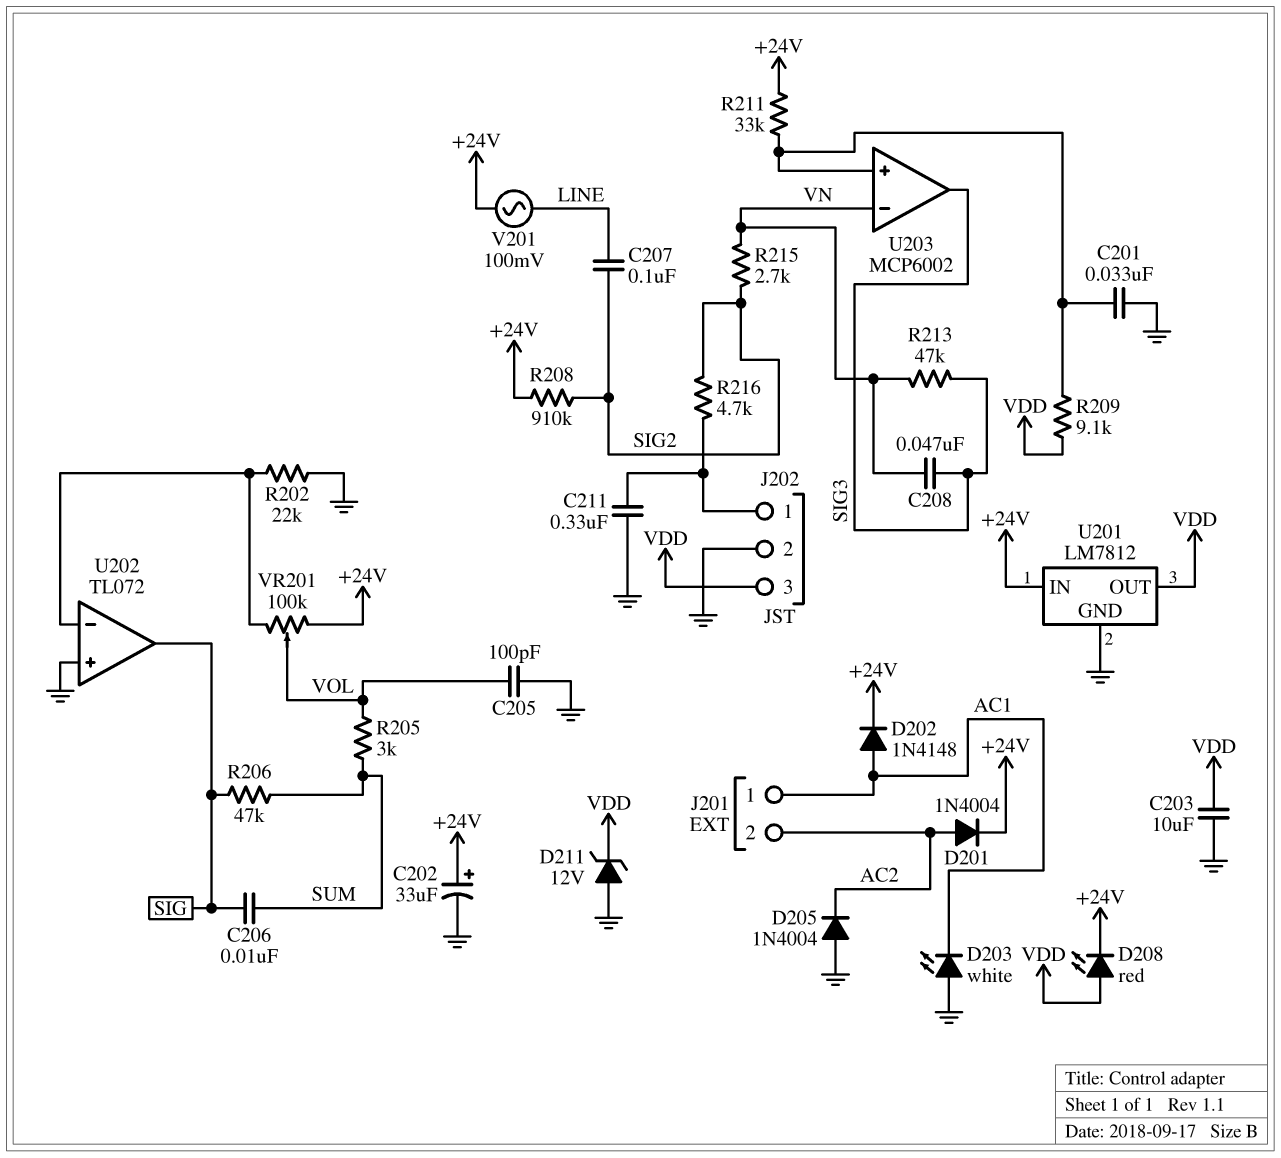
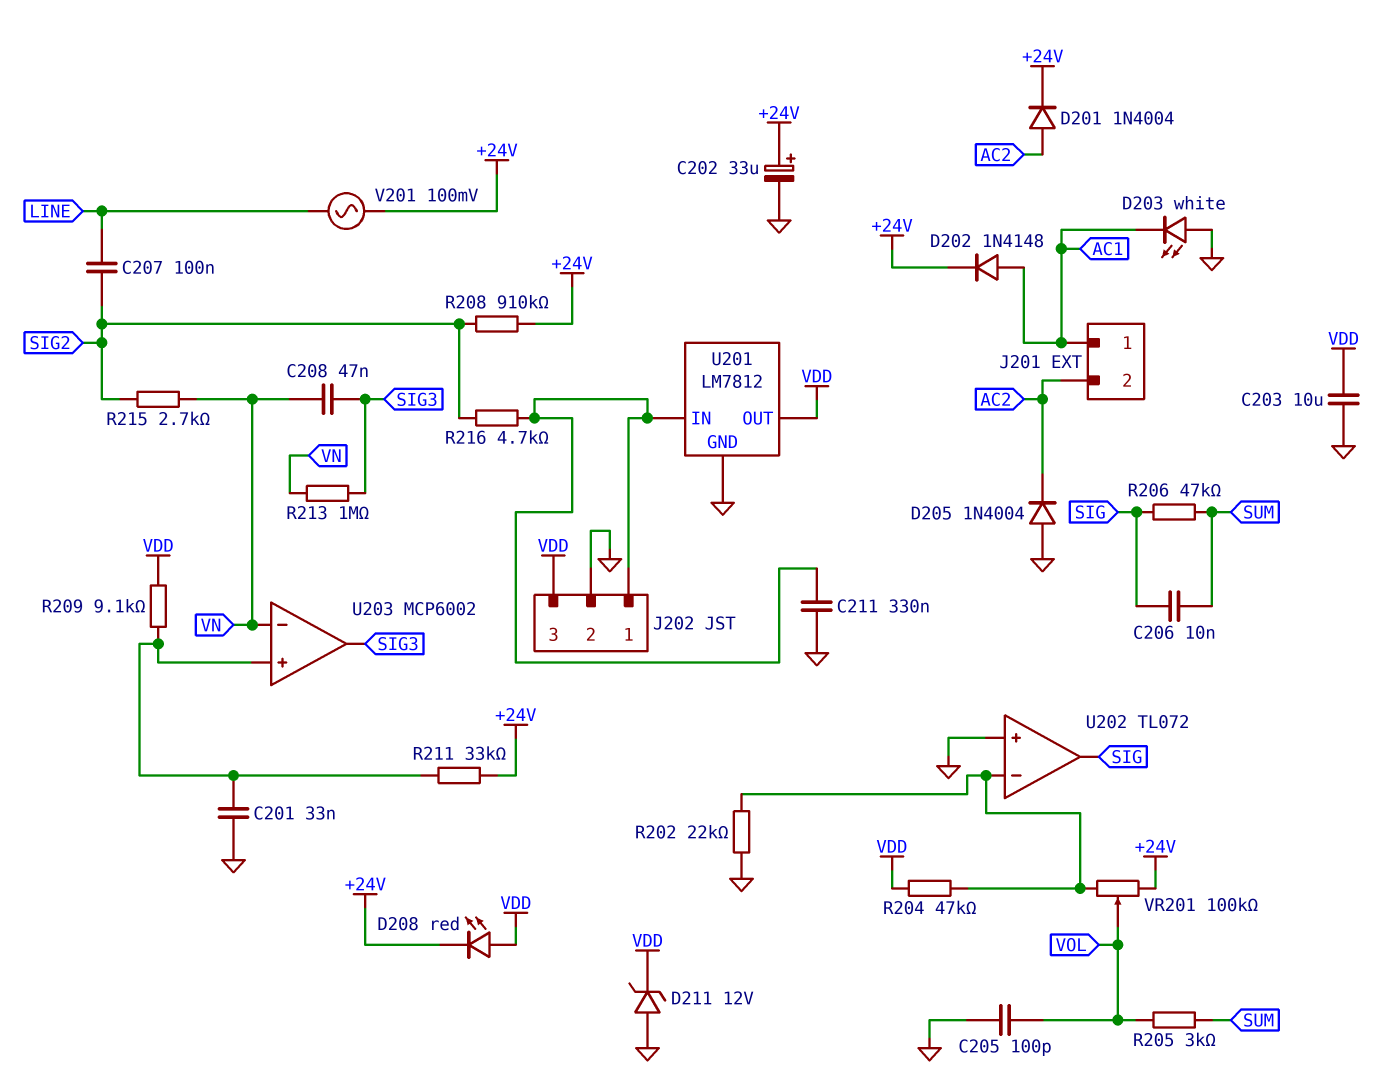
R204: none -> 47k (U202/in-, VDD)
R213: 47k (SIG3, VN) -> 1M (SIG3, VN)
U201 pin IN: +24V -> J202/1

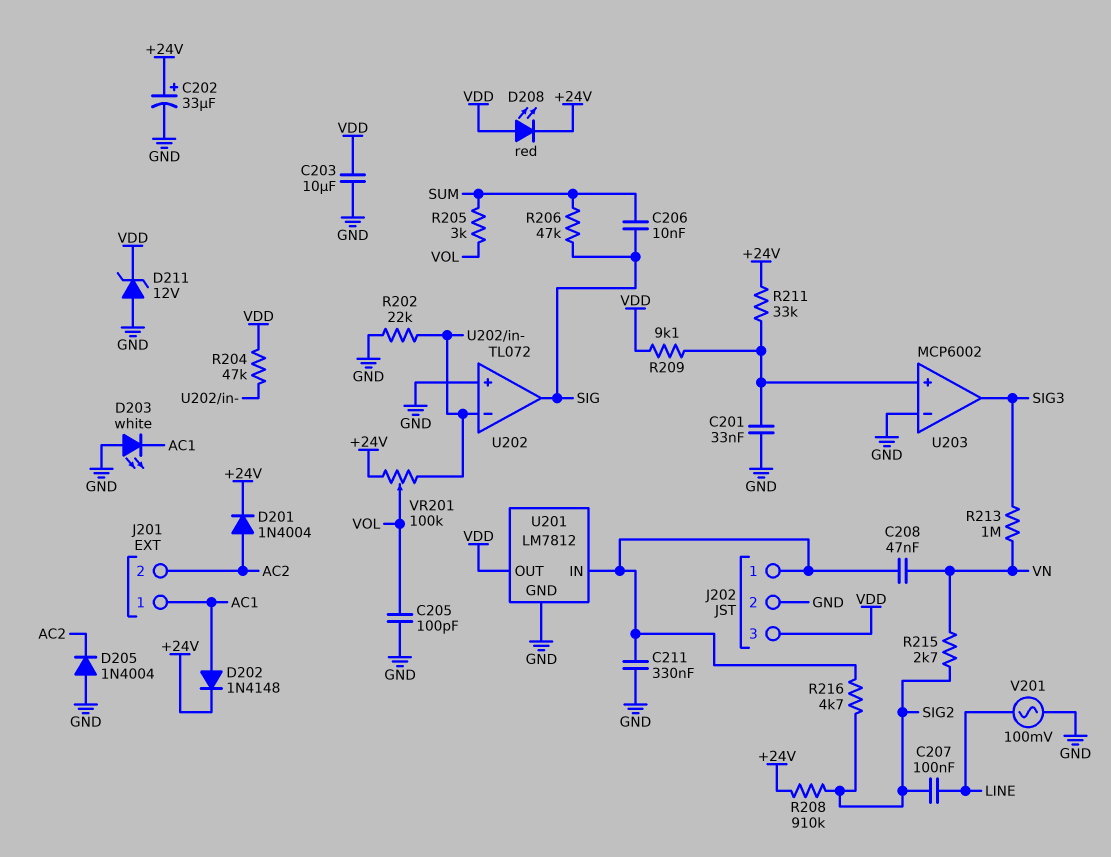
C208: 47nF (SIG3, VN) -> 47nF (J202/1, VN)
U203 pin in-: VN -> GND
V201: AC 100mV (+24V, LINE) -> AC 100mV (GND, LINE)

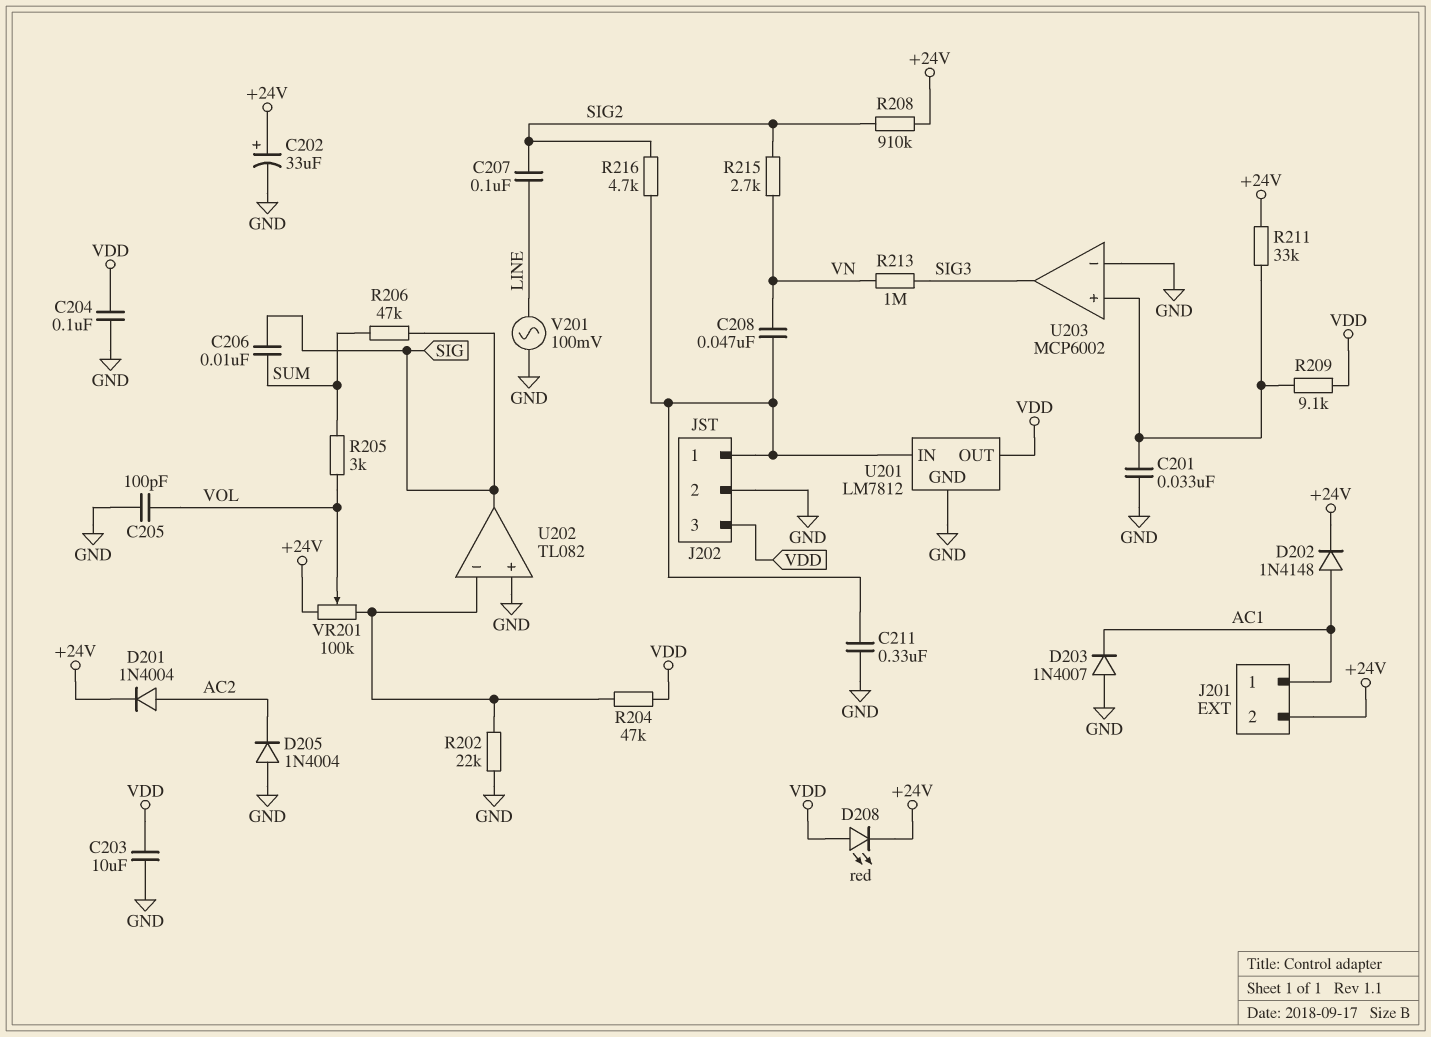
C204: none -> 100nF (GND, VDD)
D203: LED white (A GND, K AC1) -> diode 1N4007 (A GND, K AC1)
D211: zener 12V (A GND, K VDD) -> none
J201 pin 2: AC2 -> +24V
U202: TL072 -> TL082

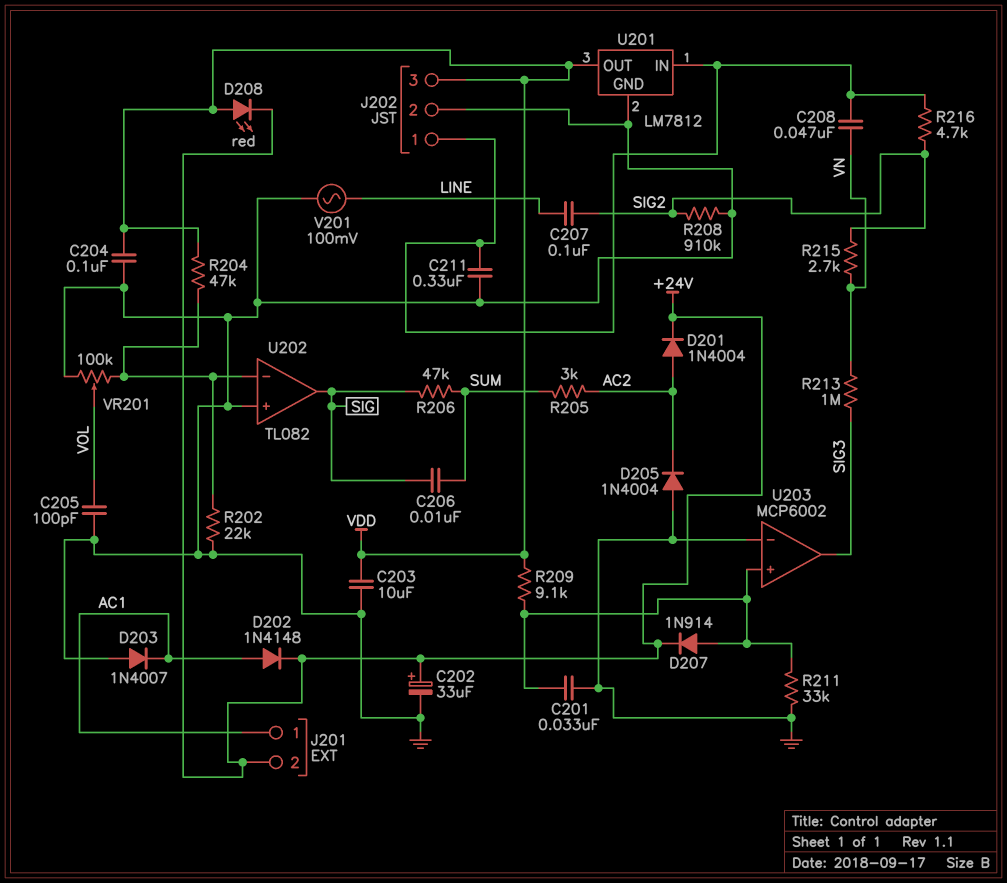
D207: none -> diode 1N914 (A U203/in+, K +24V)
R205: 3k (SUM, VOL) -> 3k (AC2, SUM)
R208: 910k (+24V, SIG2) -> 910k (GND, SIG2)
R211: 33k (+24V, U203/in+) -> 33k (GND, U203/in+)
VR201: 100k (+24V, U202/in-, wiper VOL) -> 100k (GND, U202/in-, wiper VOL)

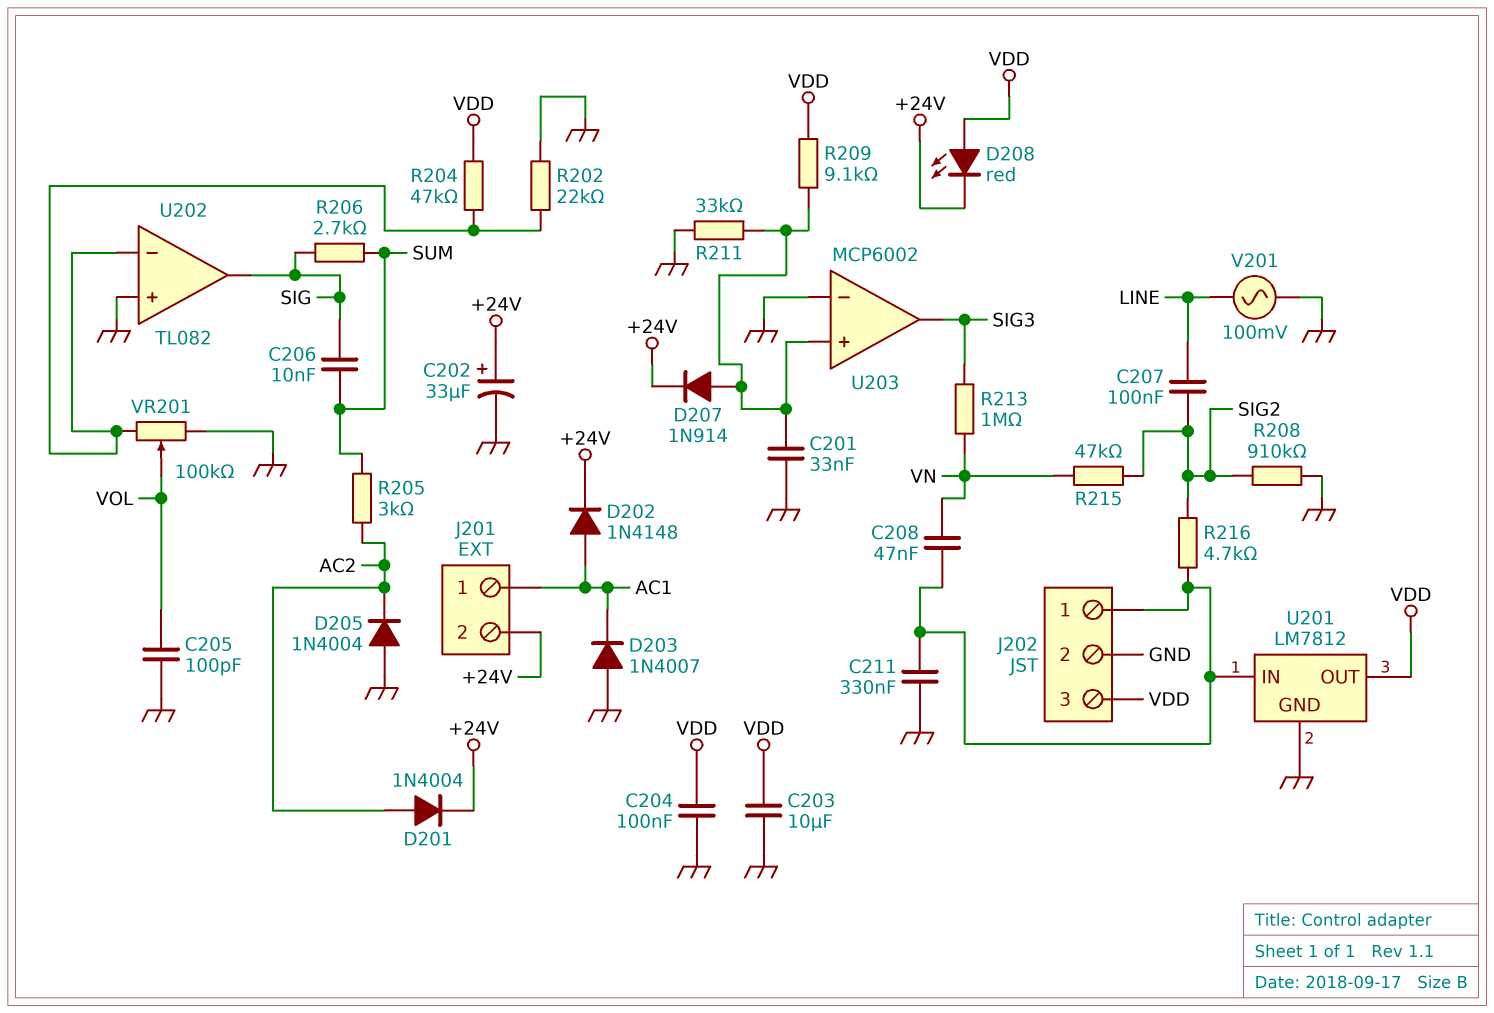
R206: 47k (SIG, SUM) -> 2.7k (SIG, SUM)
R215: 2.7k (SIG2, VN) -> 47k (SIG2, VN)

